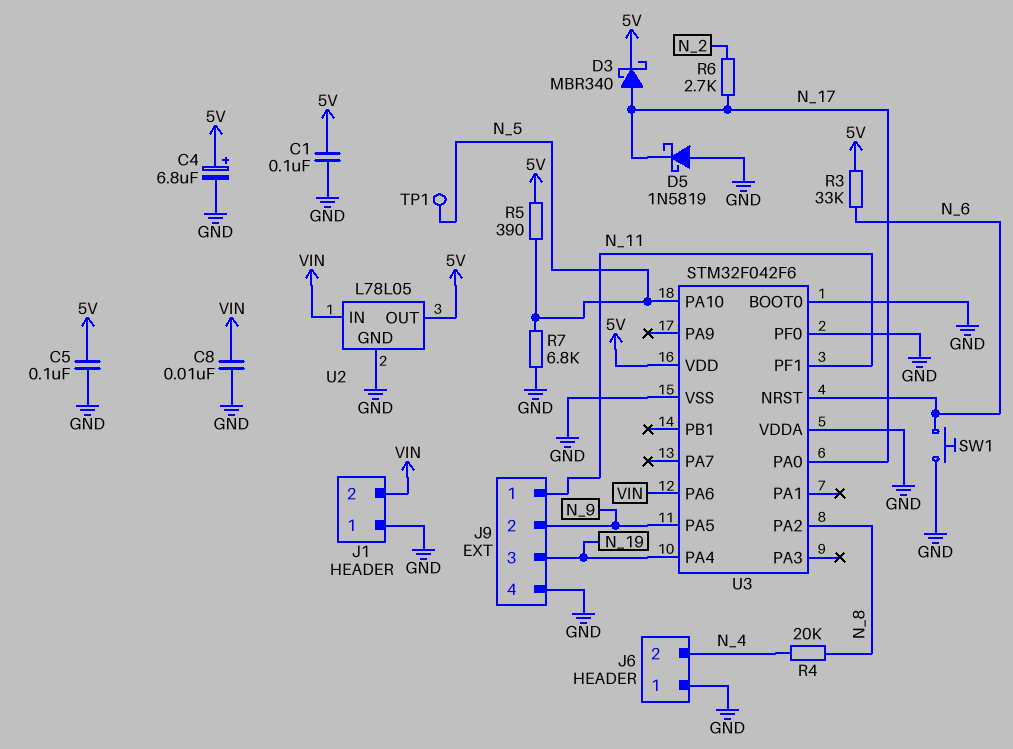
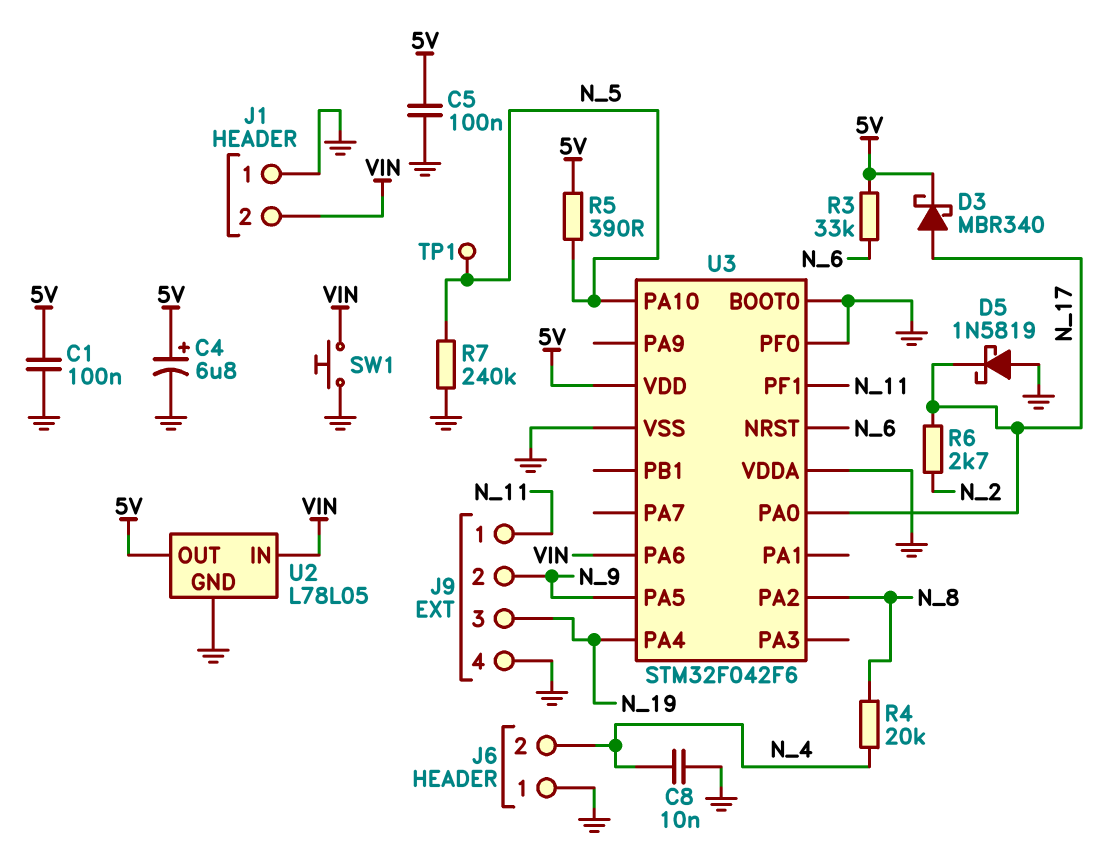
C8: 10nF (GND, VIN) -> 10nF (GND, N_4)
R7: 6.8k (GND, N_5) -> 240k (GND, N_5)
SW1: button (GND, N_6) -> button (GND, VIN)

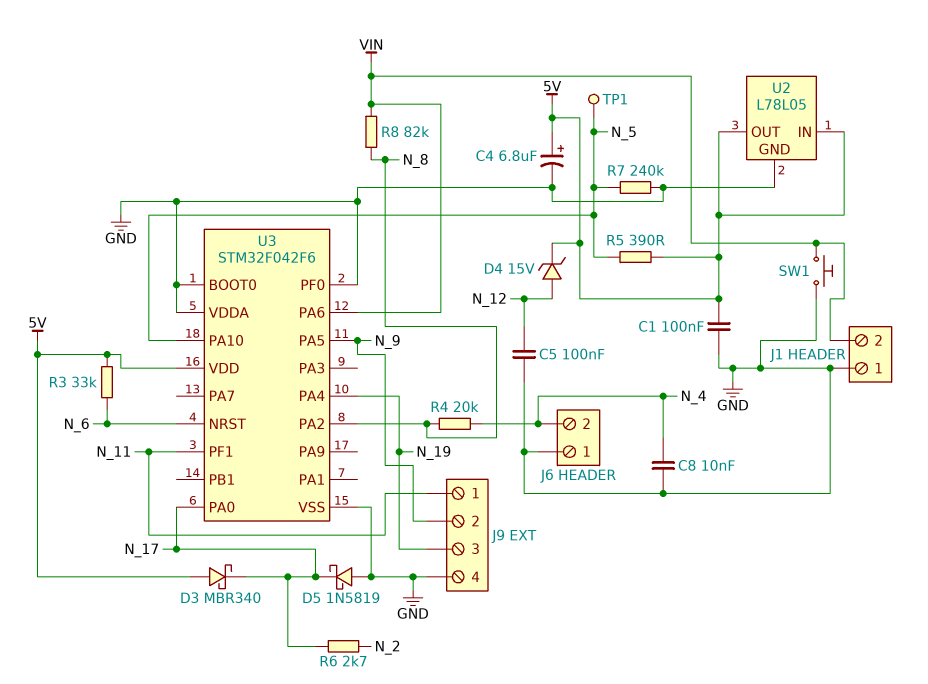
C5: 100nF (5V, GND) -> 100nF (GND, N_12)
D3: schottky MBR340 (A N_17, K 5V) -> schottky MBR340 (A 5V, K N_17)
D4: none -> zener 15V (A N_12, K 5V)
R8: none -> 82k (N_8, VIN)
U2 pin IN: VIN -> 5V

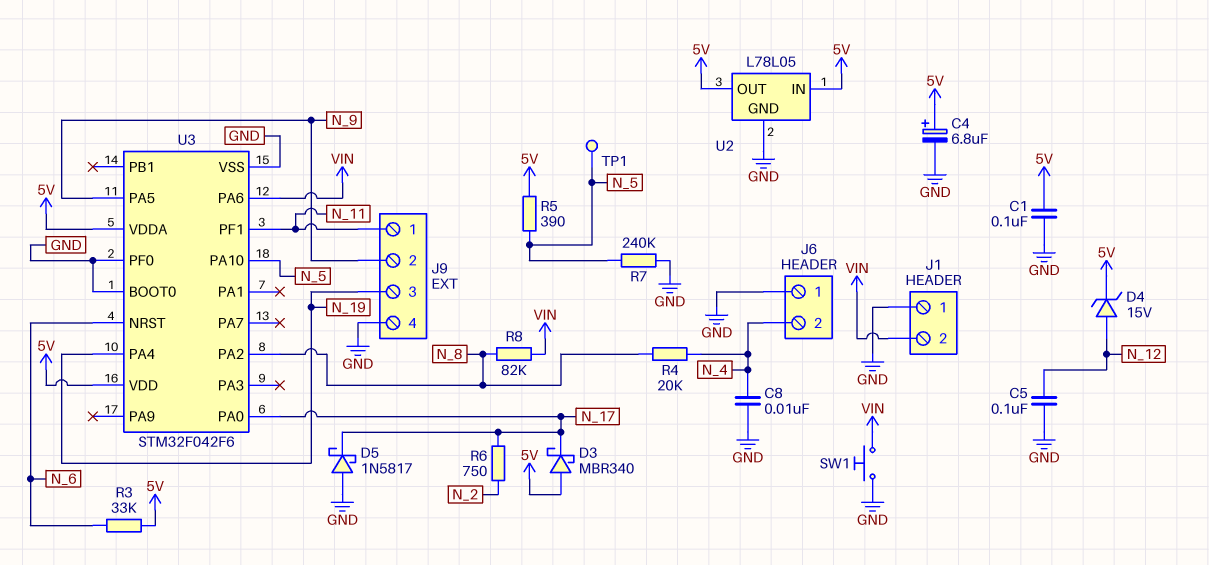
D5: schottky 1N5819 (A GND, K N_17) -> schottky 1N5817 (A GND, K N_17)
R6: 2.7k (N_2, N_17) -> 750 (N_2, N_17)
U3 pin VDDA: GND -> 5V

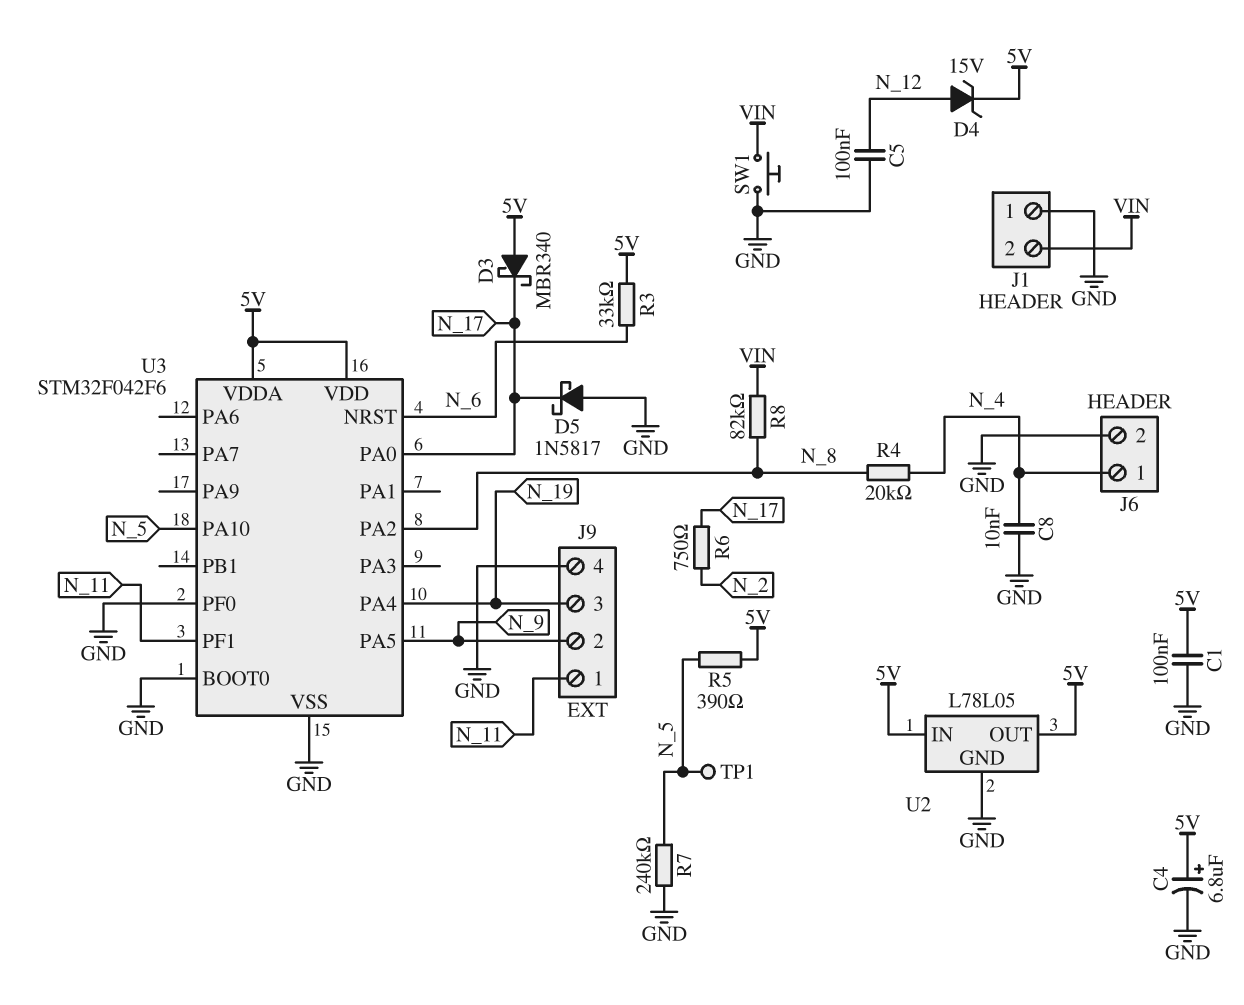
J6 pin 1: GND -> N_4
J6 pin 2: N_4 -> GND
U3 pin PA6: VIN -> none

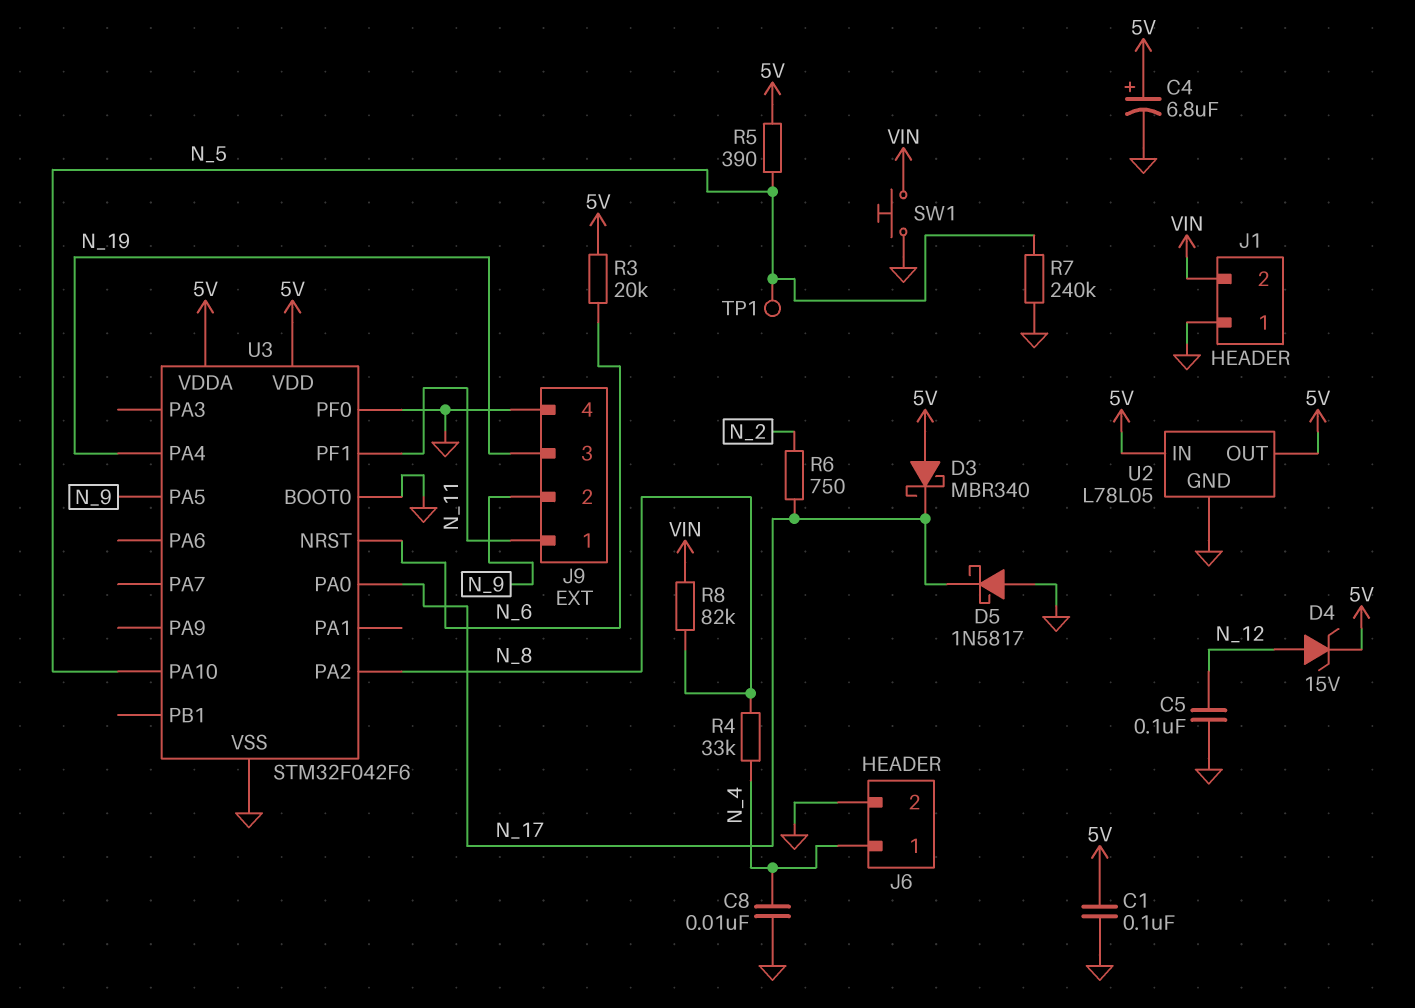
R3: 33k (5V, N_6) -> 20k (5V, N_6)
R4: 20k (N_4, N_8) -> 33k (N_4, N_8)

